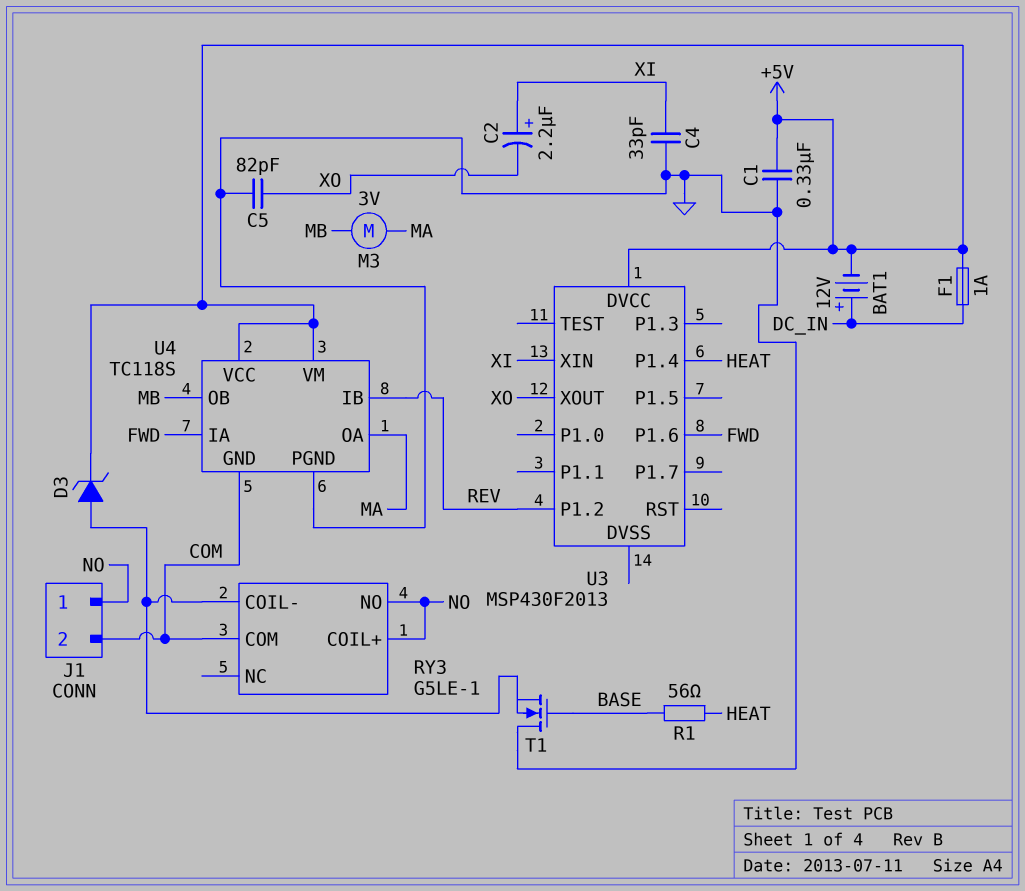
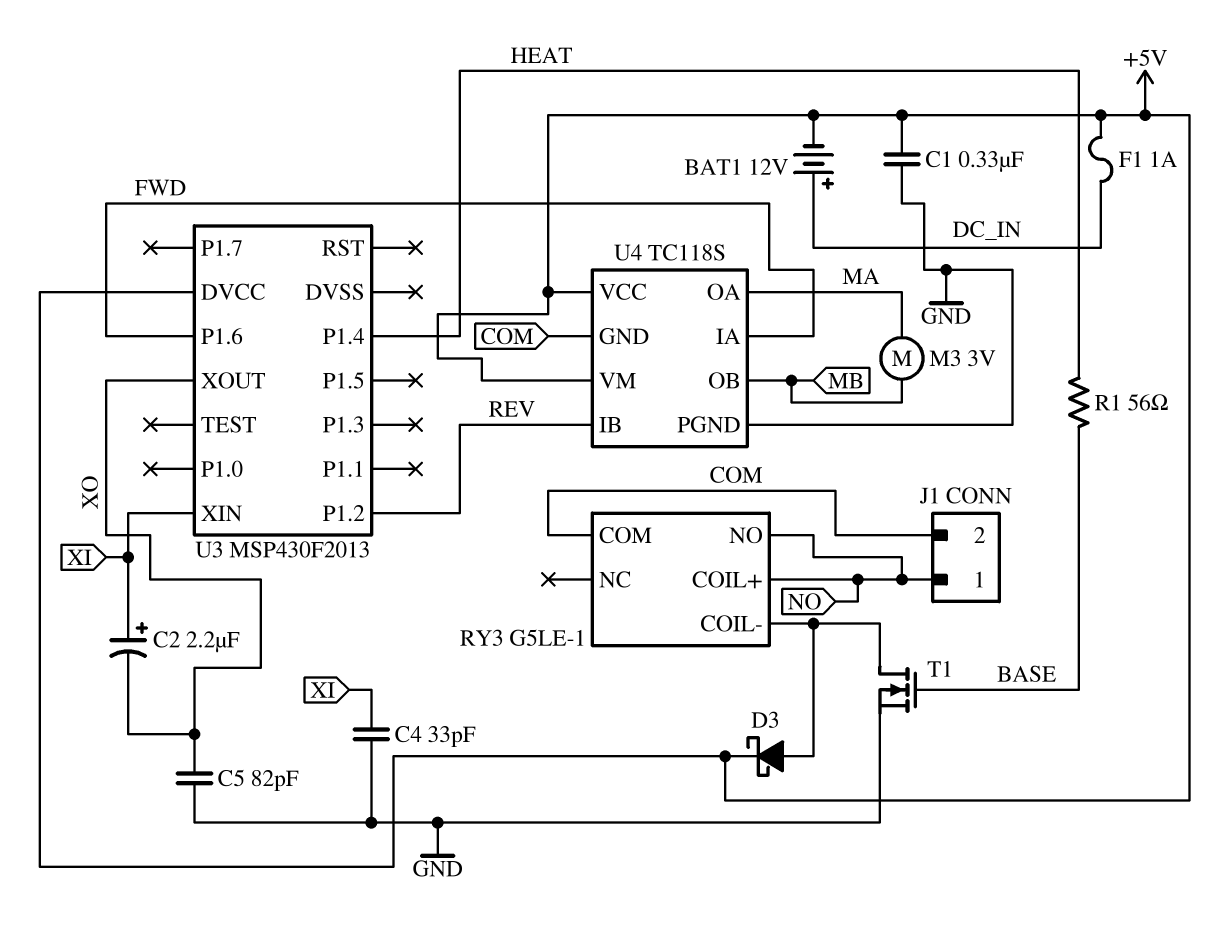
D3: zener (A RY3/COIL-, K +5V) -> schottky (A RY3/COIL-, K +5V)
T1: NMOS (G BASE, D GND, S RY3/COIL-) -> NMOS (G BASE, D RY3/COIL-, S GND)

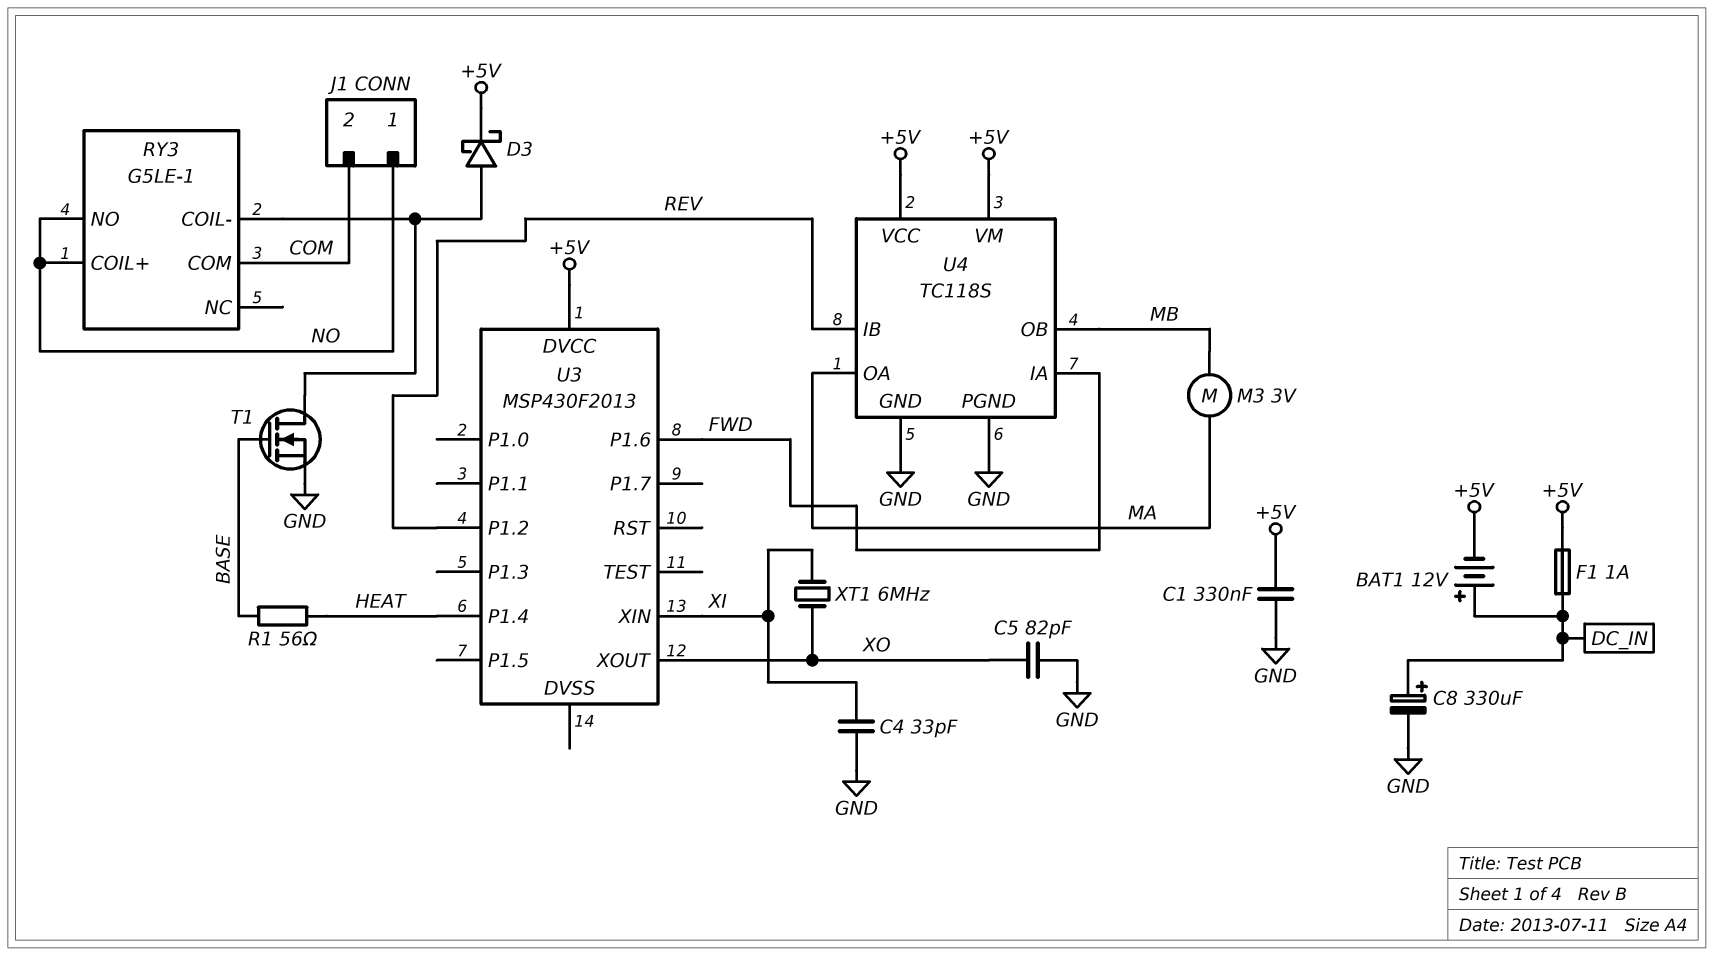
C2: 2.2uF (plus XI, minus XO) -> none
C8: none -> 330uF (plus DC_IN, minus GND)
U4 pin GND: COM -> GND
XT1: none -> 6MHz (XI, XO)

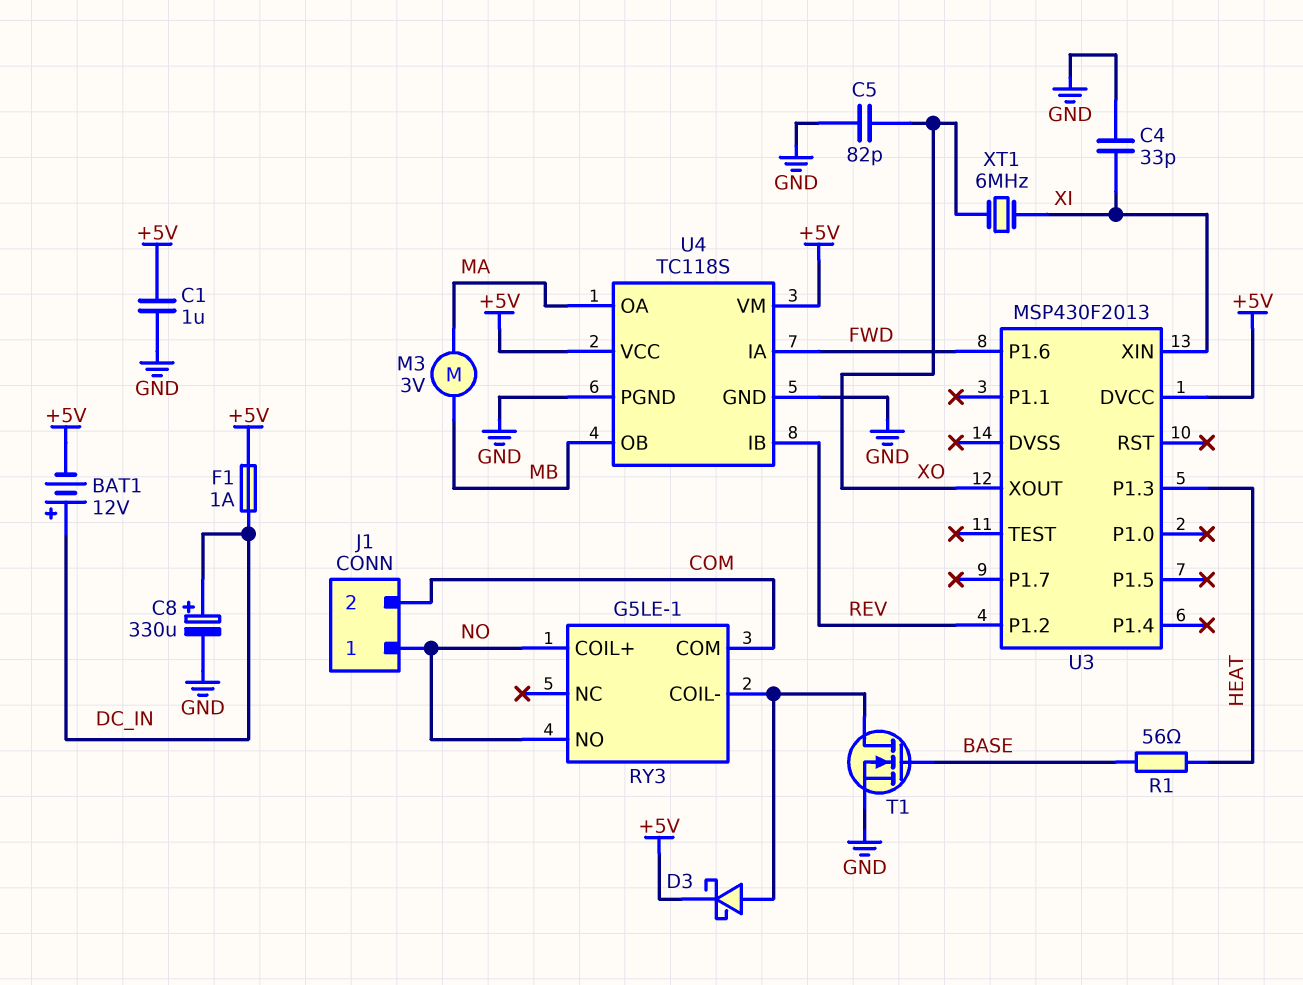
C1: 330nF (+5V, GND) -> 1uF (+5V, GND)
U3 pin P1.3: none -> HEAT
U3 pin P1.4: HEAT -> none

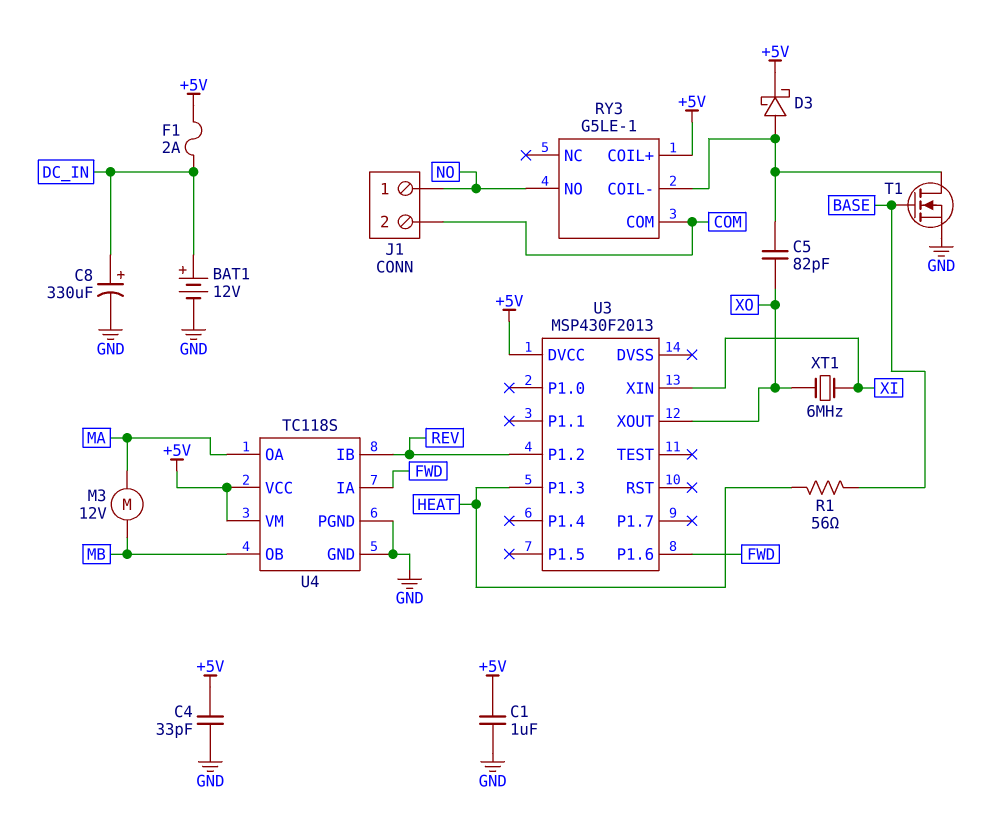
BAT1: 12V (plus DC_IN, minus +5V) -> 12V (plus DC_IN, minus GND)
C4: 33pF (GND, XI) -> 33pF (+5V, GND)
C5: 82pF (GND, XO) -> 82pF (RY3/COIL-, XO)
F1: 1A (+5V, DC_IN) -> 2A (+5V, DC_IN)
M3: motor 3V (MA, MB) -> motor 12V (MA, MB)
RY3 pin COIL+: NO -> +5V

